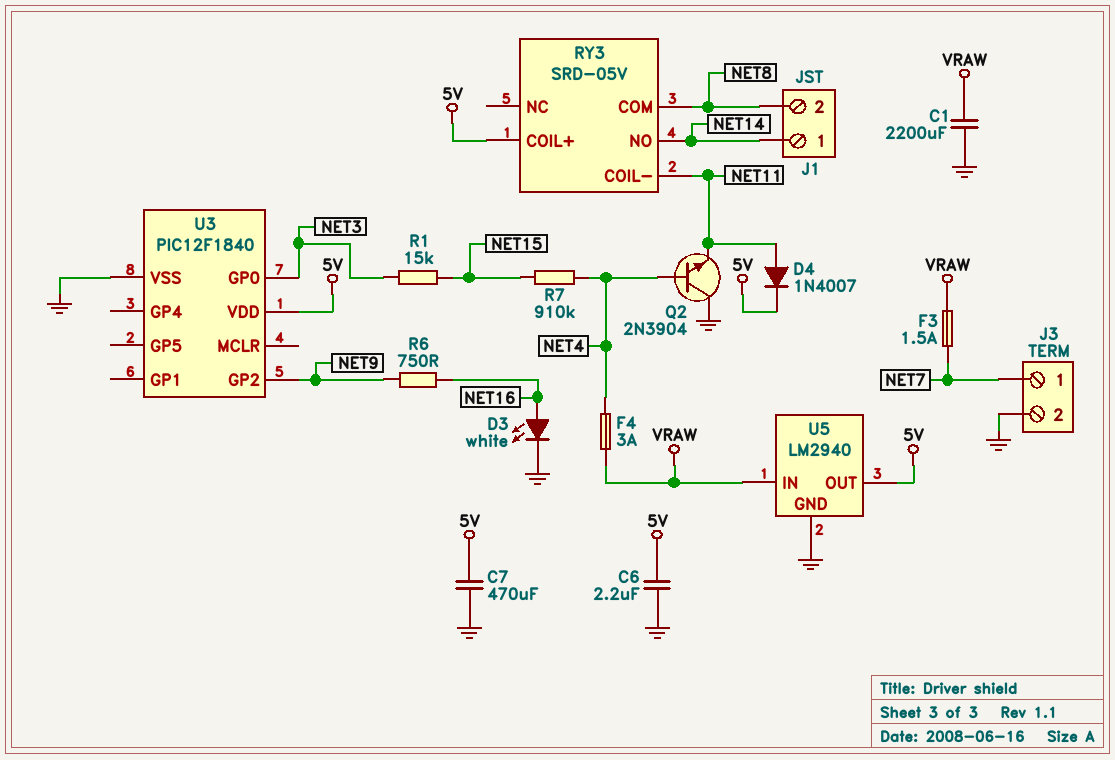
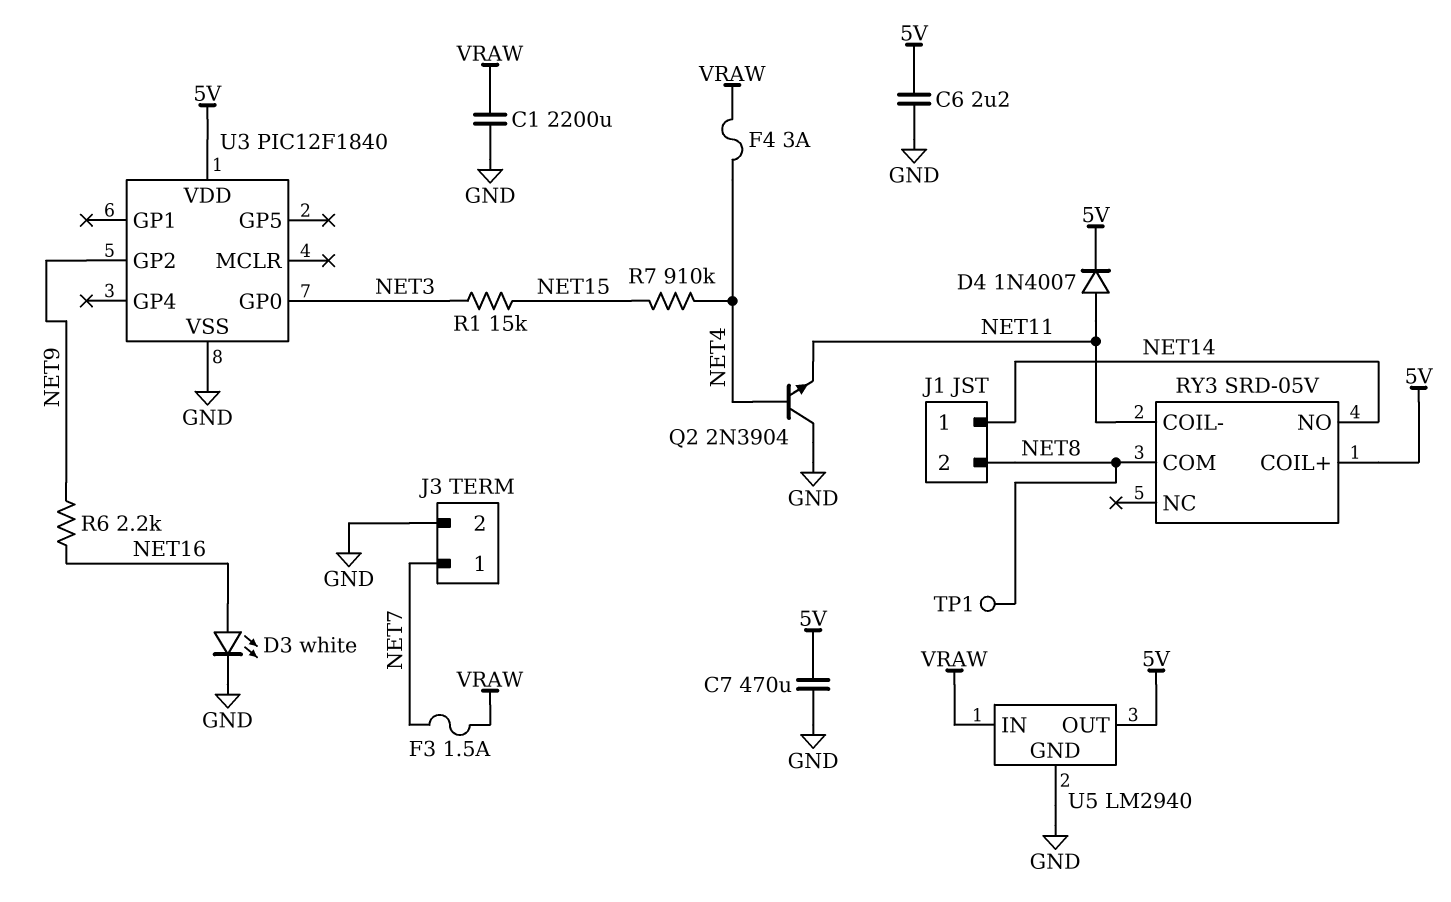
R6: 750 (NET9, NET16) -> 2.2k (NET9, NET16)
TP1: none -> test point (NET8)

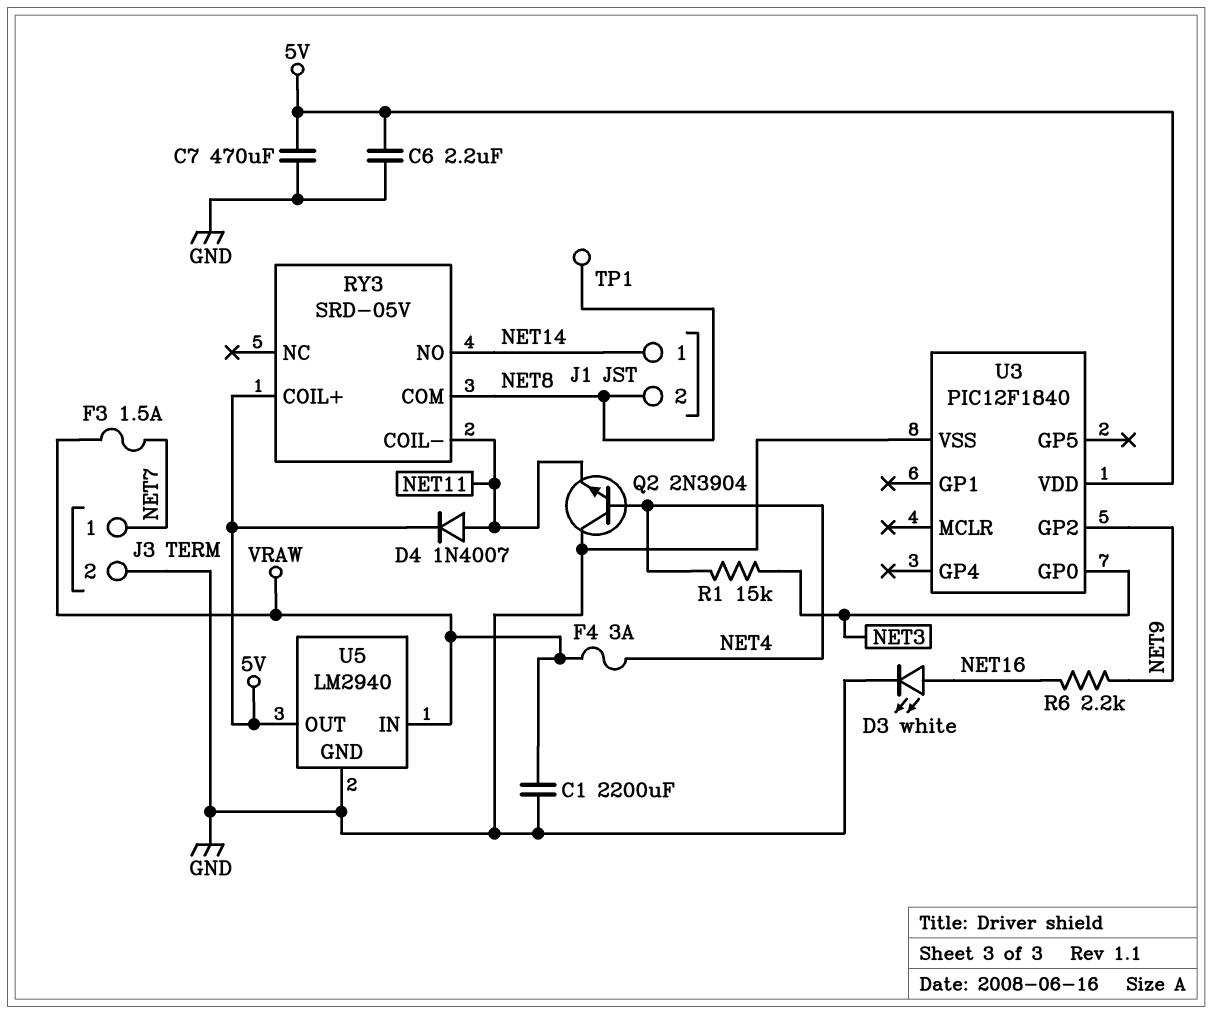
R1: 15k (NET3, NET15) -> 15k (NET3, NET4)
R7: 910k (NET4, NET15) -> none

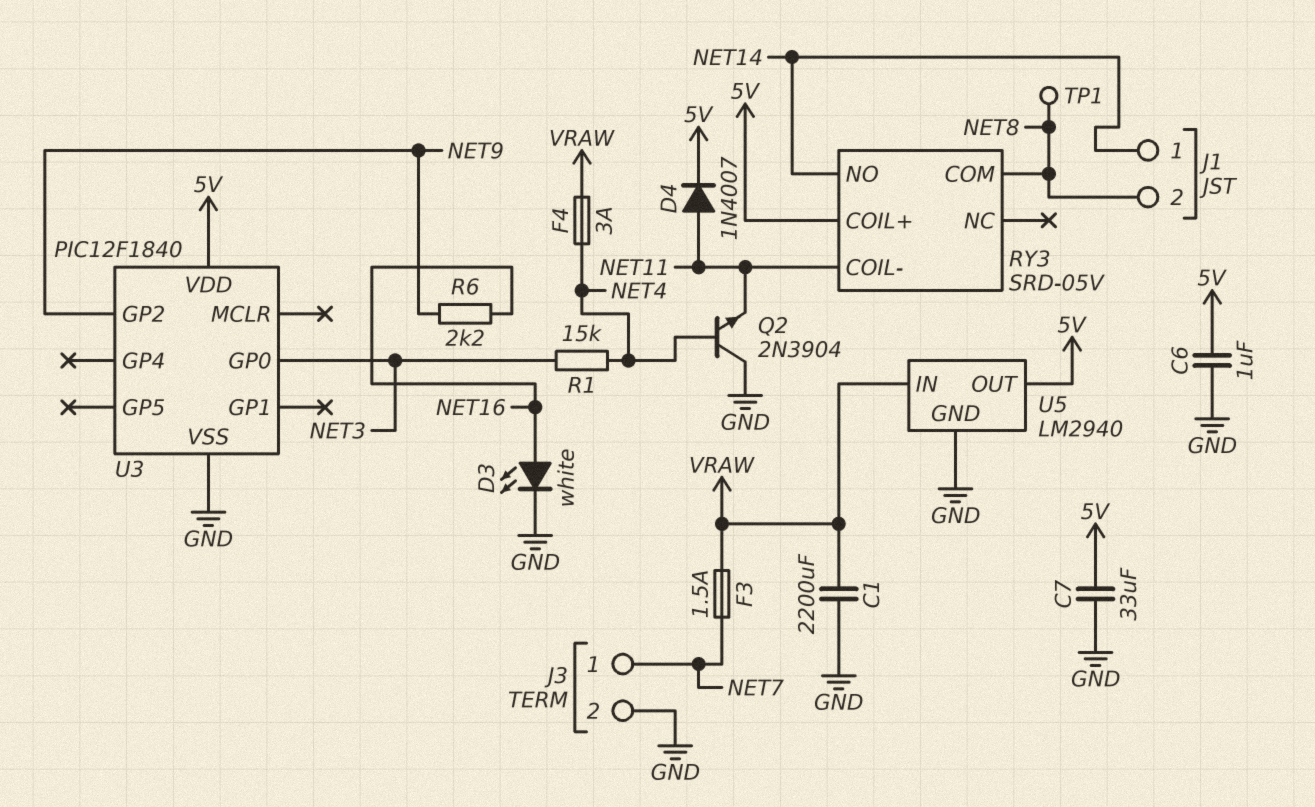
C6: 2.2uF (5V, GND) -> 1uF (5V, GND)
C7: 470uF (5V, GND) -> 33uF (5V, GND)

